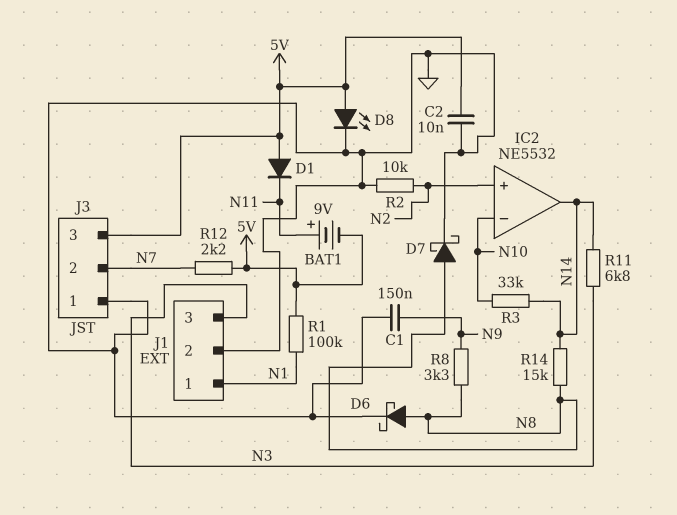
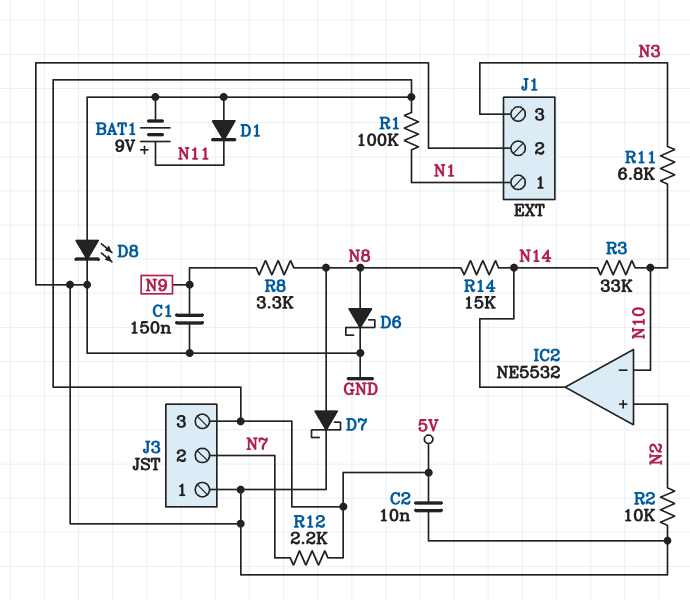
R11: 6.8k (N3, N14) -> 6.8k (N3, N10)

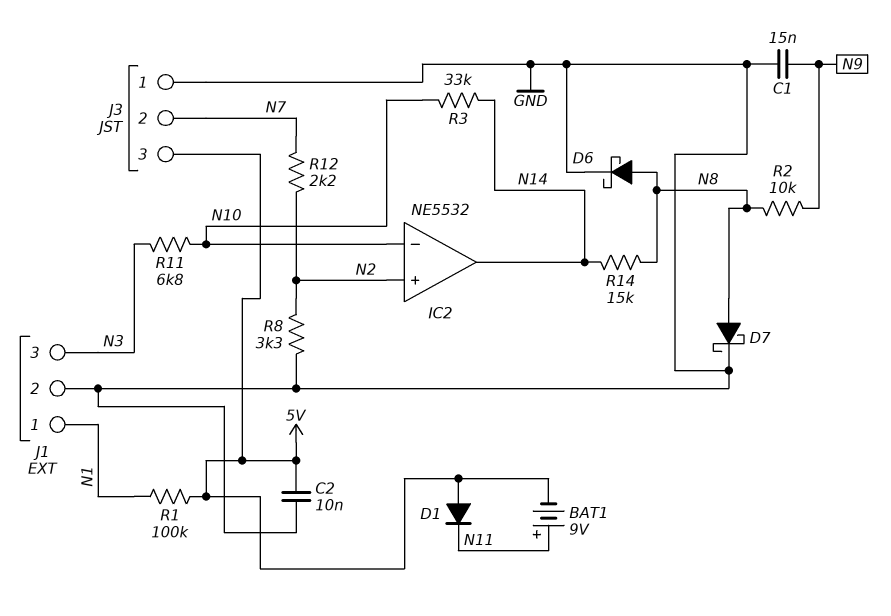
C1: 150nF (GND, N9) -> 15nF (GND, N9)
D8: LED (A 5V, K GND) -> none
R2: 10k (GND, N2) -> 10k (N8, N9)
R8: 3.3k (N8, N9) -> 3.3k (GND, N2)
R12: 2.2k (5V, N7) -> 2.2k (N2, N7)

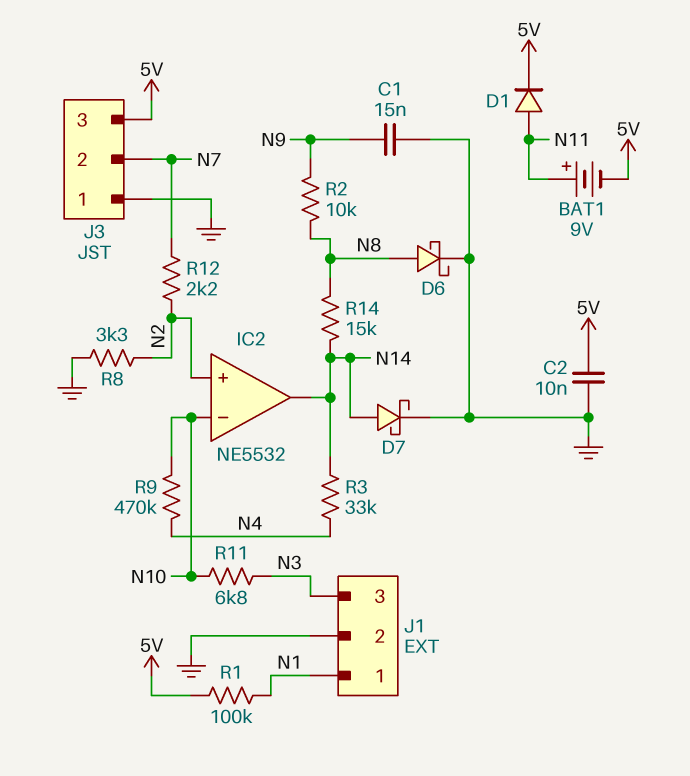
D1: diode (A 5V, K N11) -> diode (A N11, K 5V)
D7: schottky (A N8, K GND) -> schottky (A N14, K GND)
R3: 33k (N10, N14) -> 33k (N4, N14)
R9: none -> 470k (N4, N10)

